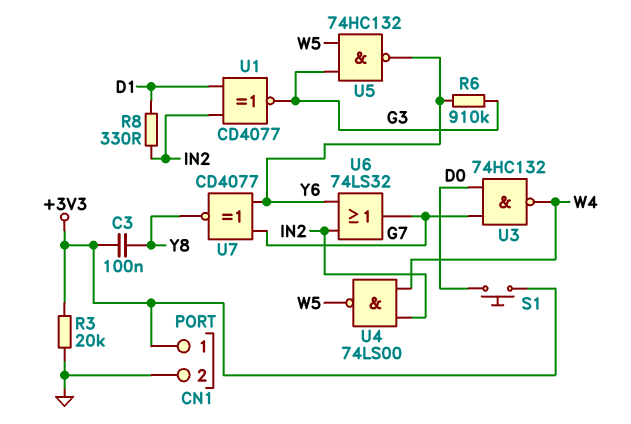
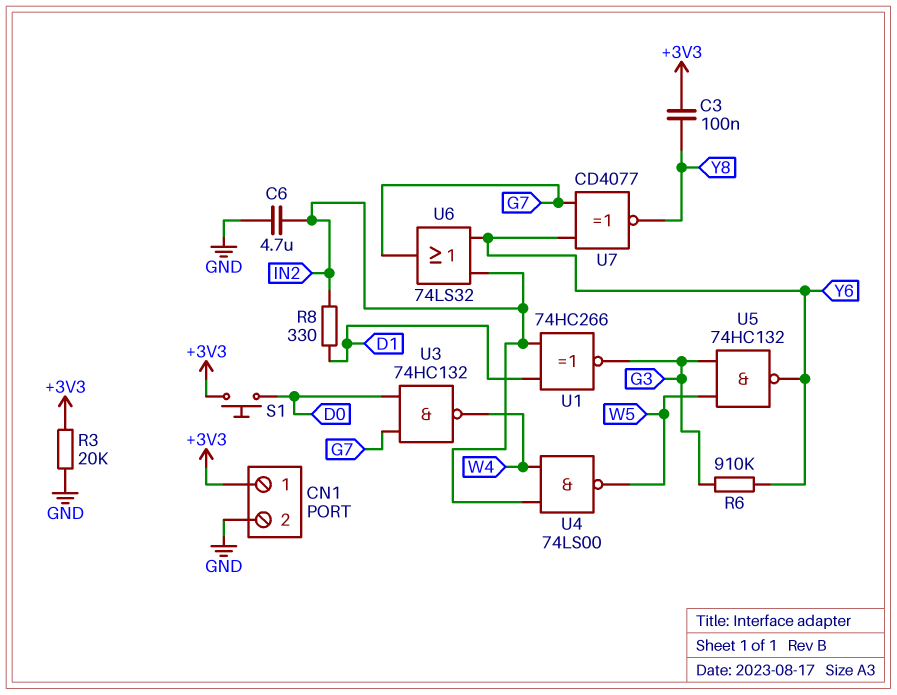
C6: none -> 4.7uF (GND, IN2)
U1: XNOR CD4077 (in D1, in IN2, out G3) -> XNOR 74HC266 (in D1, in IN2, out G3)

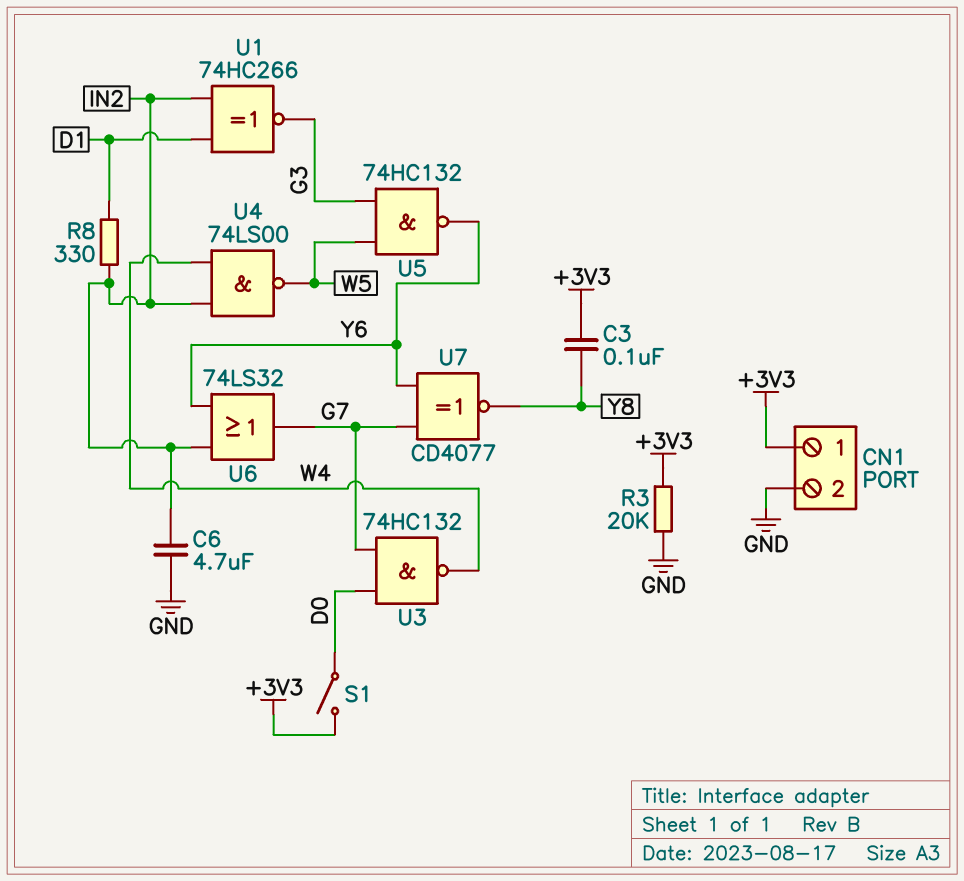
R6: 910k (G3, Y6) -> none
S1: button (+3V3, D0) -> switch (+3V3, D0)

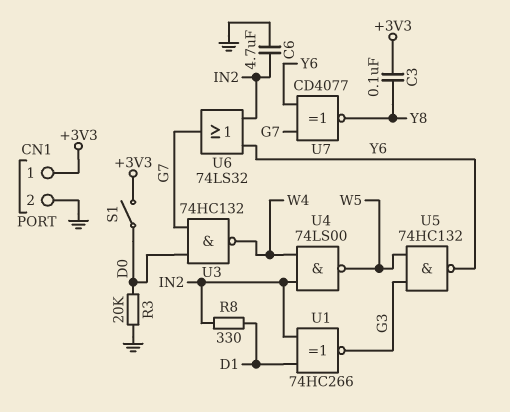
R3: 20k (+3V3, GND) -> 20k (D0, GND)

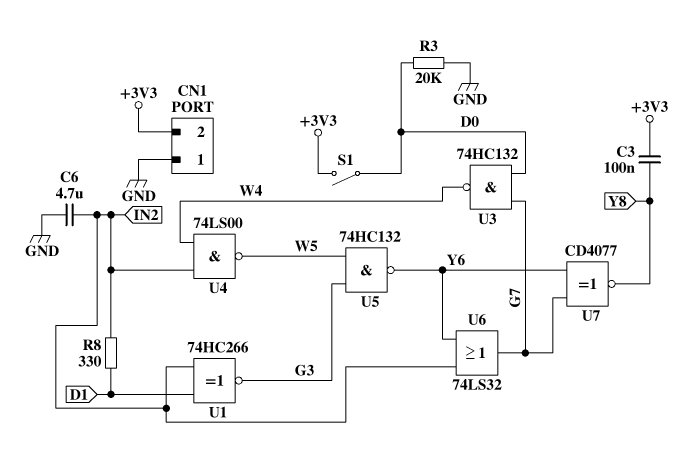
CN1 pin 1: +3V3 -> GND
CN1 pin 2: GND -> +3V3

